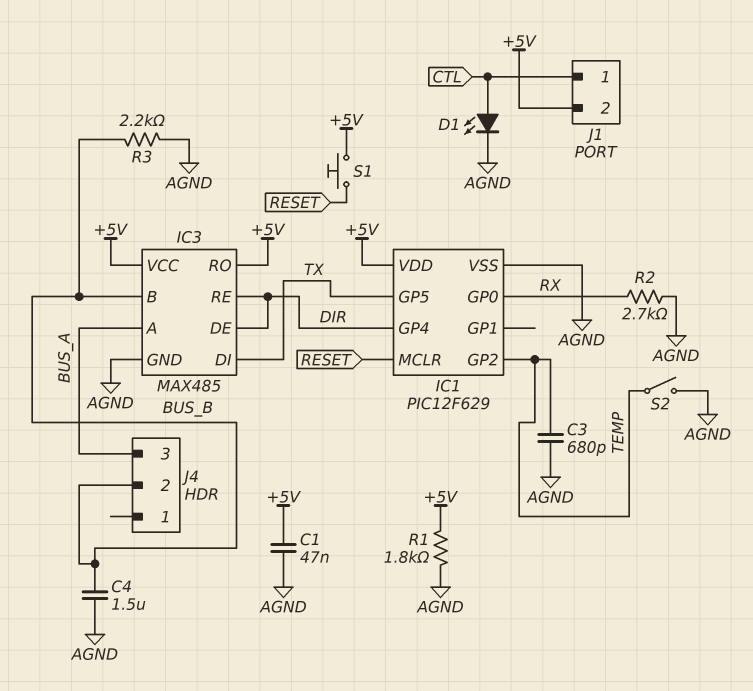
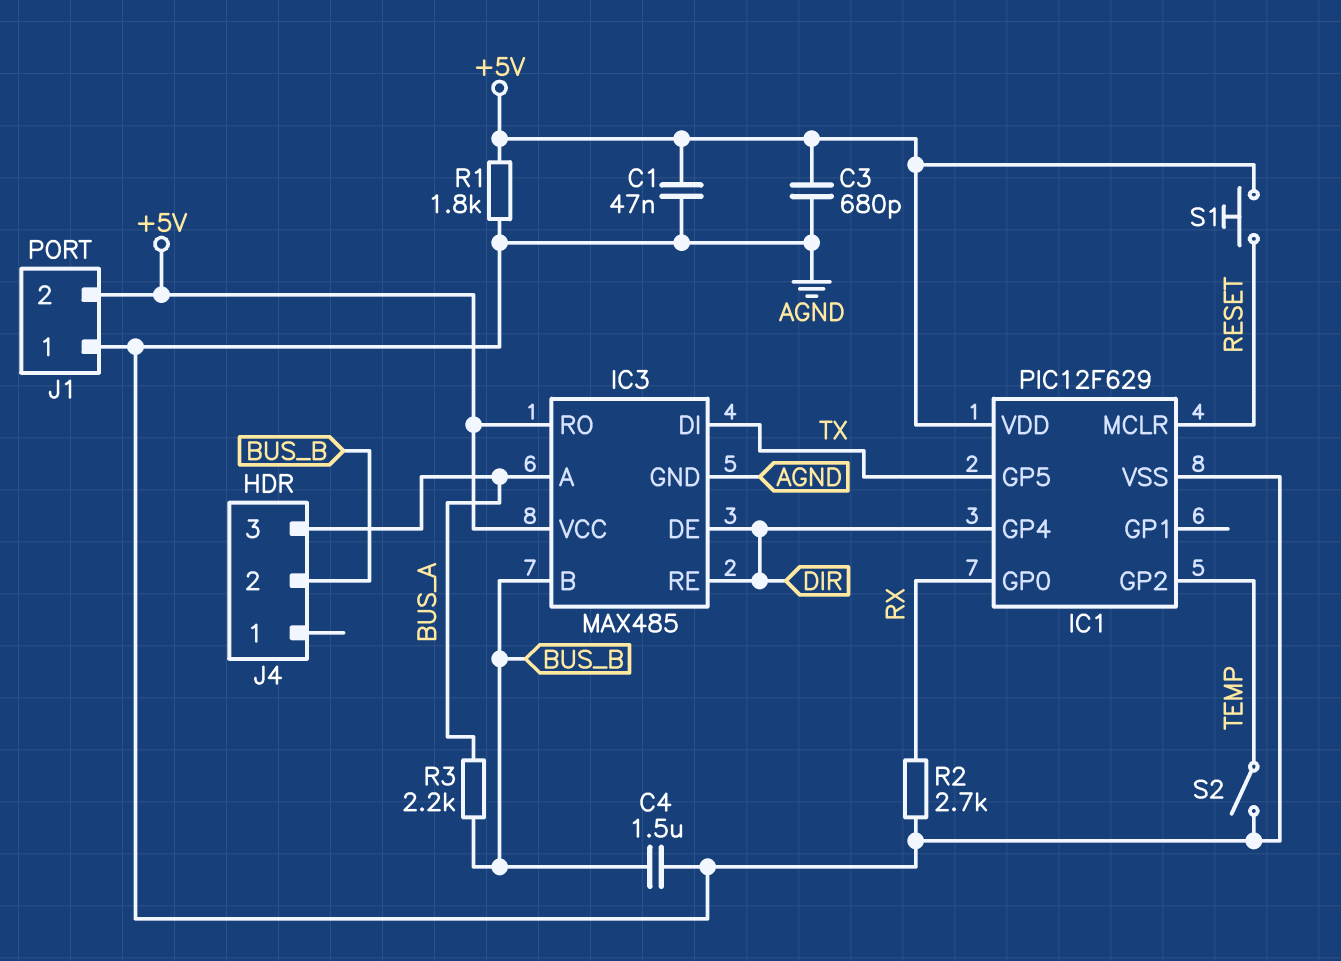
C3: 680pF (AGND, TEMP) -> 680pF (+5V, AGND)
D1: LED (A CTL, K AGND) -> none
J1 pin 1: CTL -> AGND
R3: 2.2k (AGND, BUS_B) -> 2.2k (BUS_A, BUS_B)

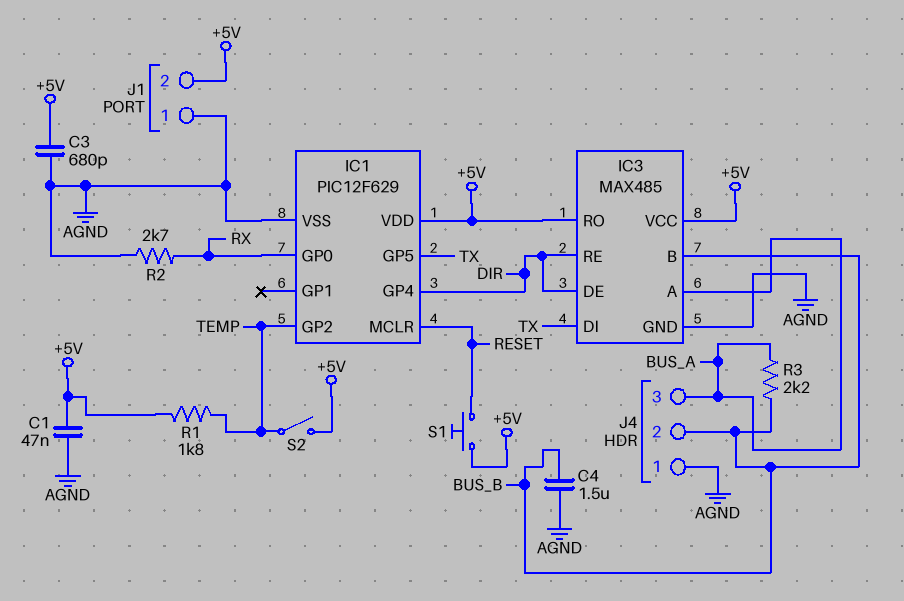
J4 pin 1: none -> AGND
R1: 1.8k (+5V, AGND) -> 1.8k (+5V, TEMP)
S2: switch (AGND, TEMP) -> switch (+5V, TEMP)

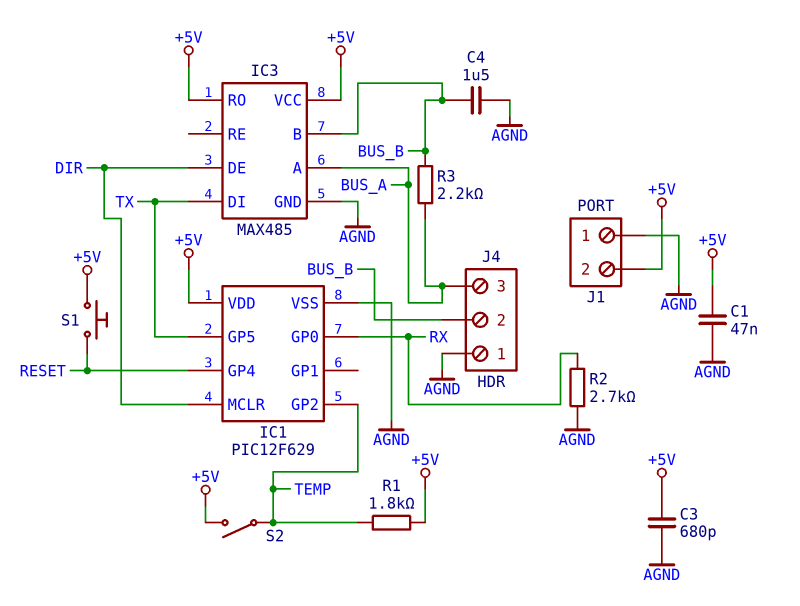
IC1 pin GP4: DIR -> RESET
IC1 pin MCLR: RESET -> DIR
IC3 pin RE: DIR -> none

